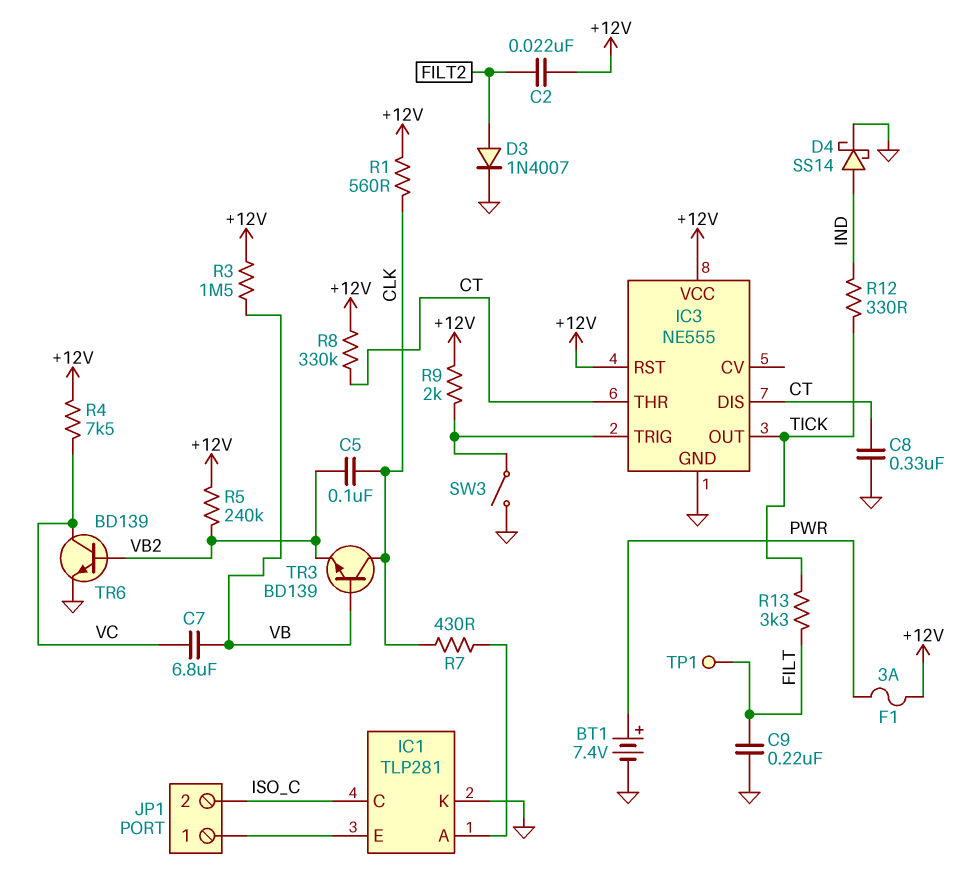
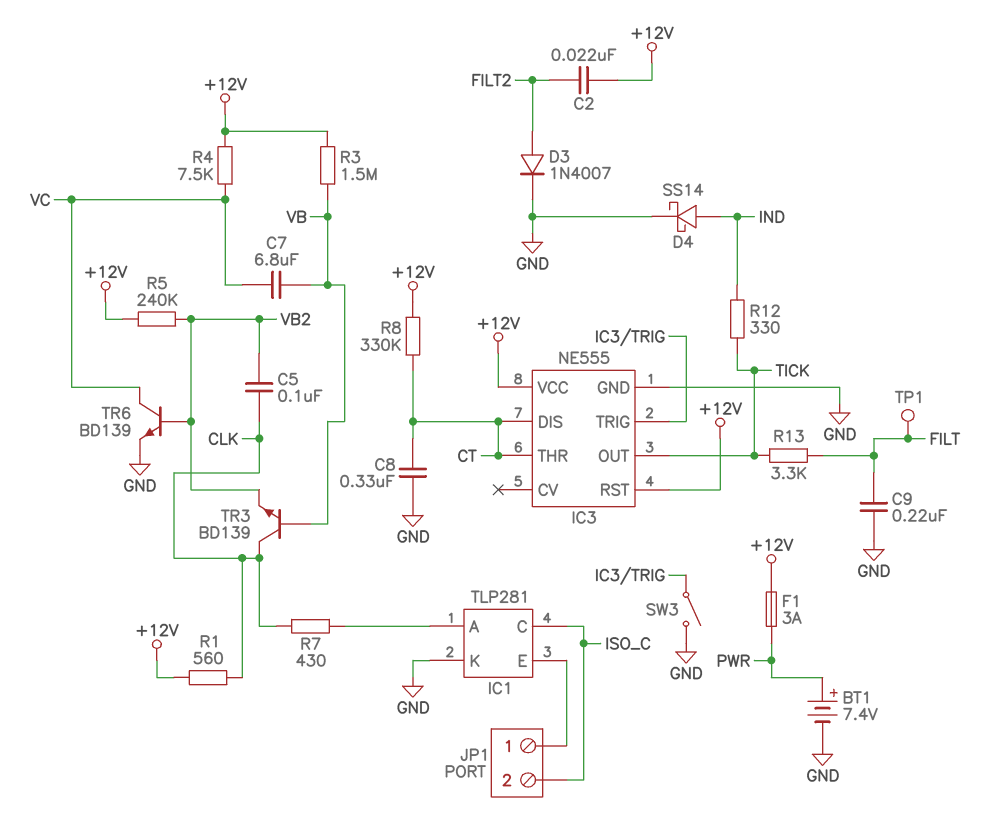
R9: 2k (+12V, IC3/TRIG) -> none

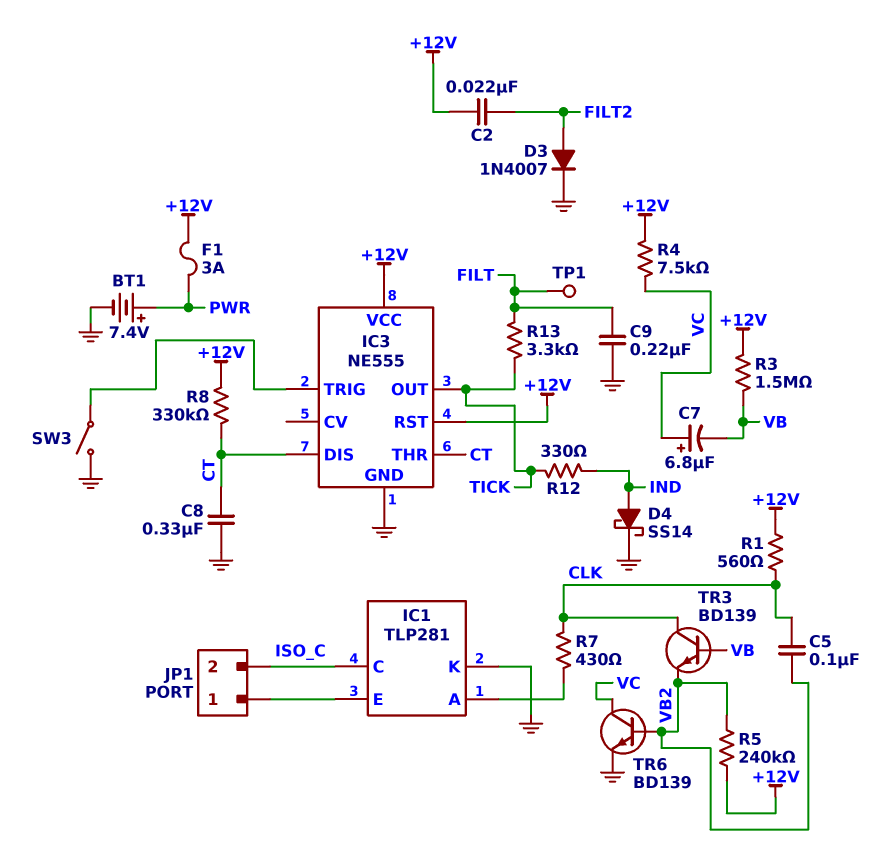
C7: 6.8uF (VB, VC) -> 6.8uF (plus VC, minus VB)

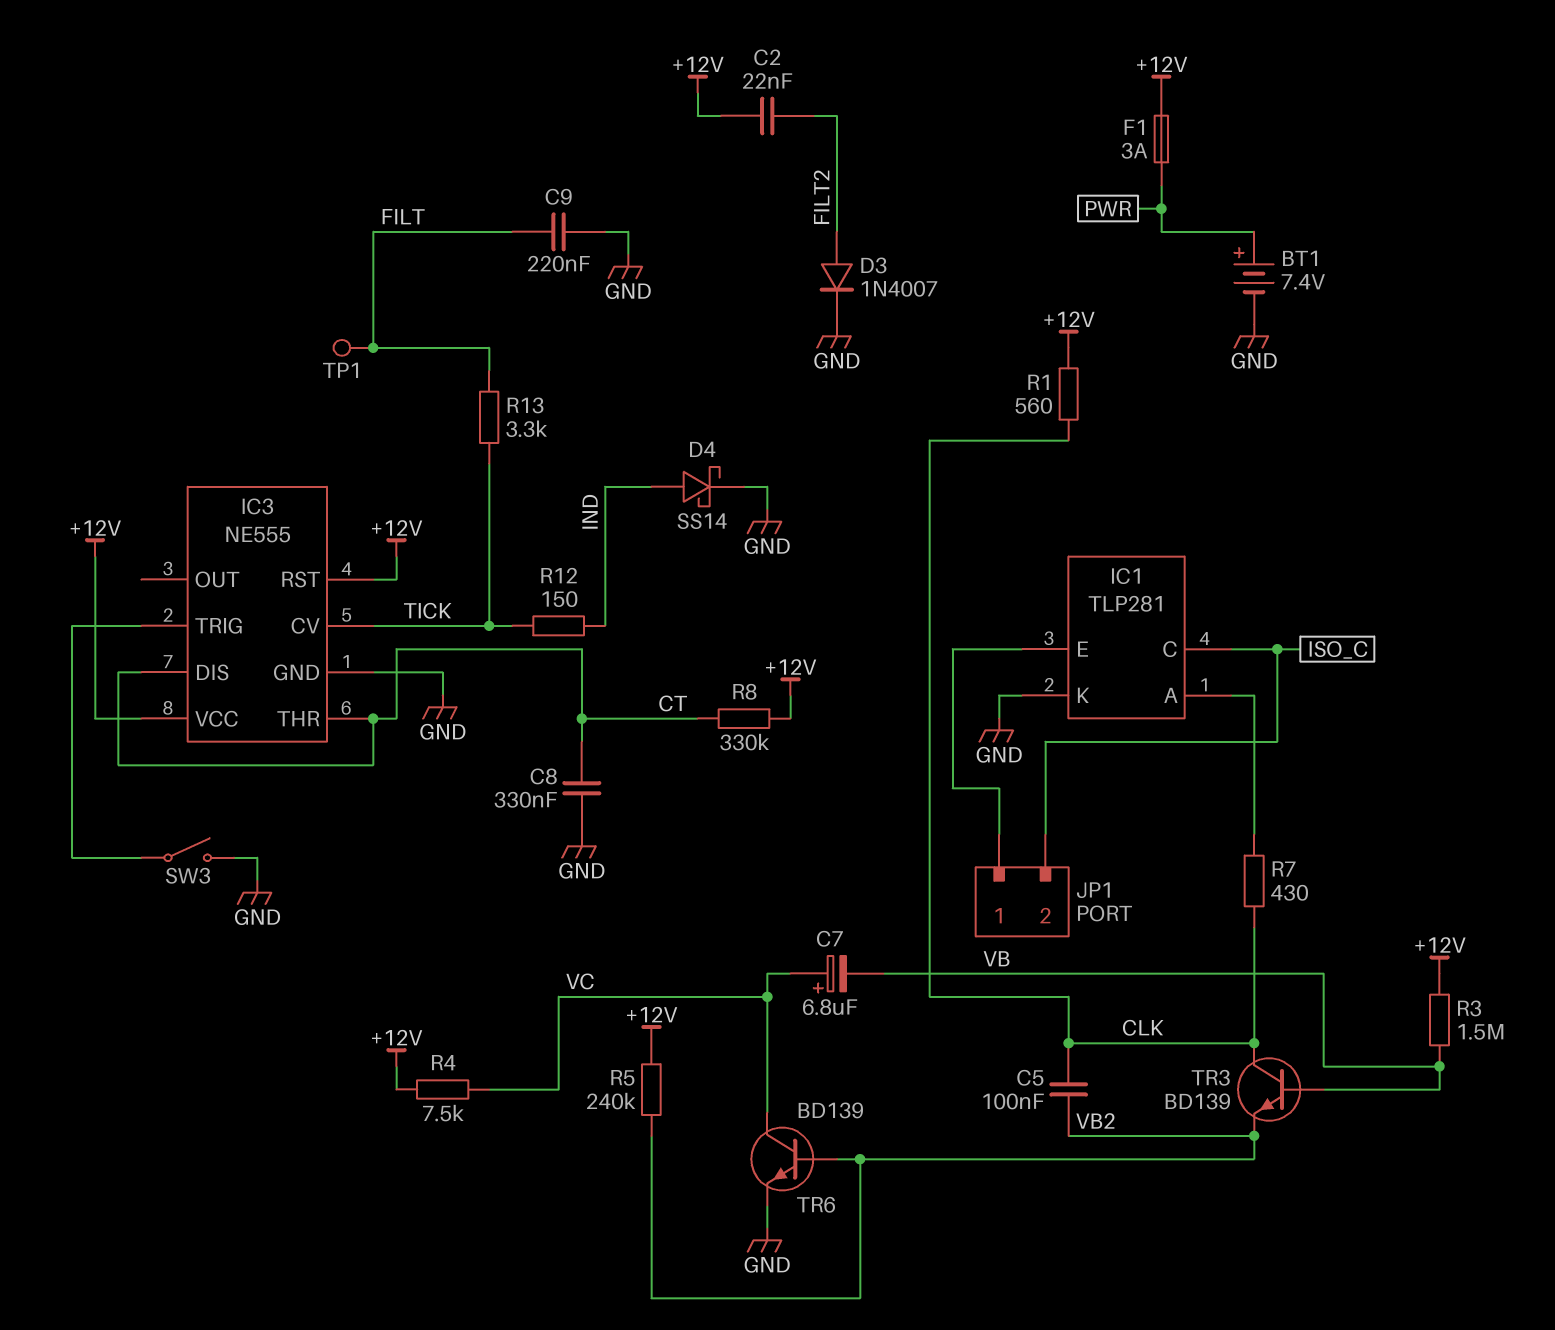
IC3 pin CV: none -> TICK
IC3 pin OUT: TICK -> none
R12: 330 (IND, TICK) -> 150 (IND, TICK)

